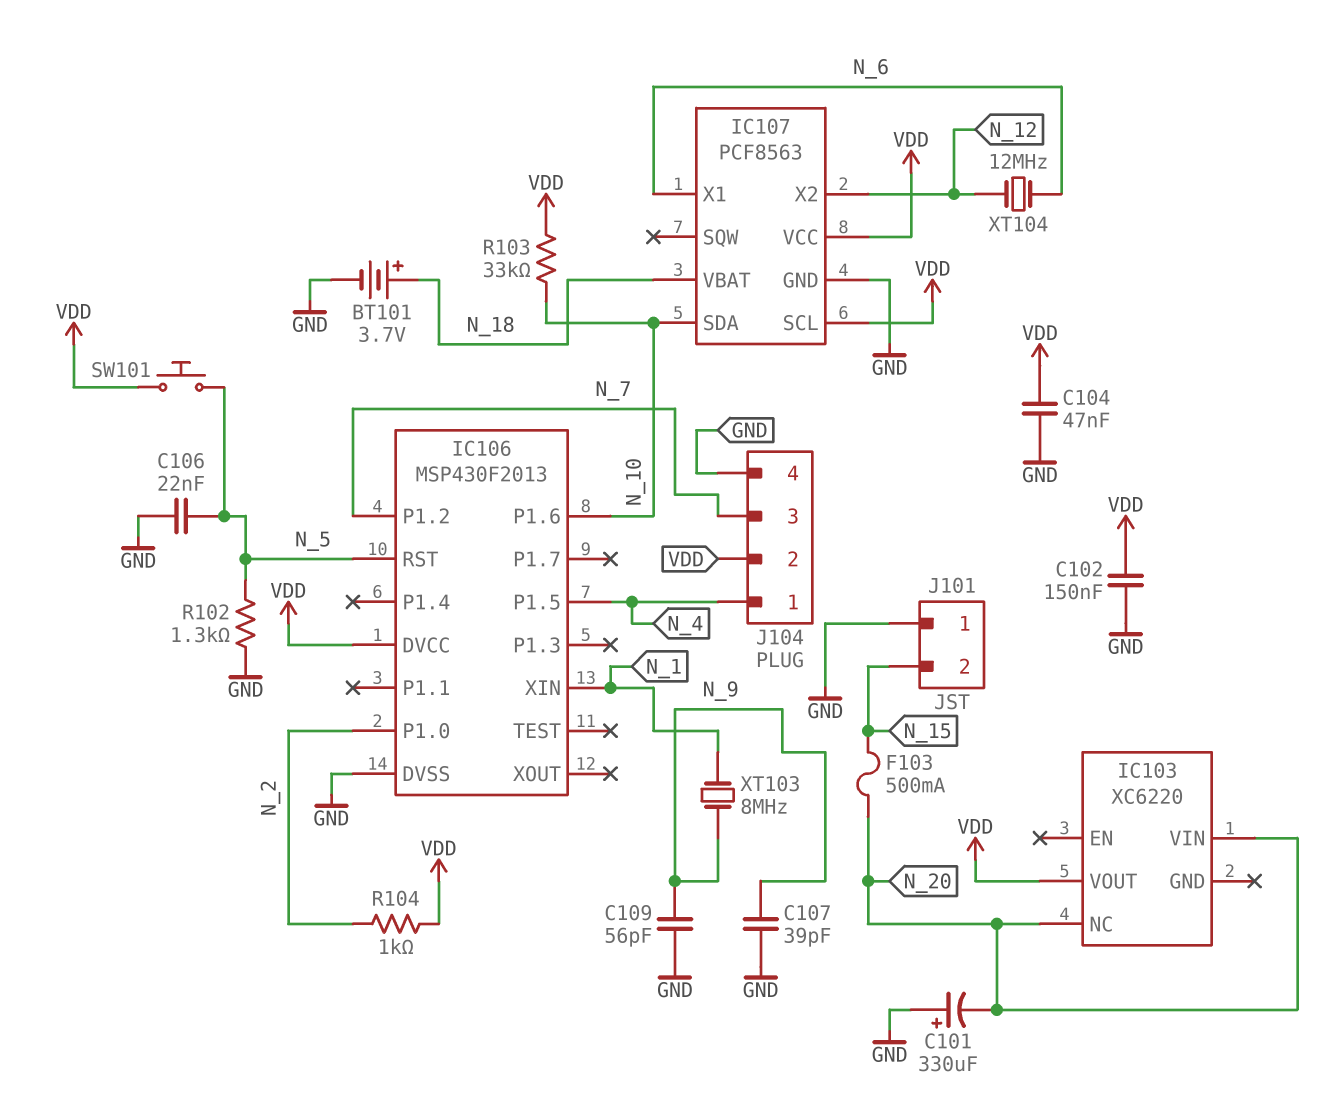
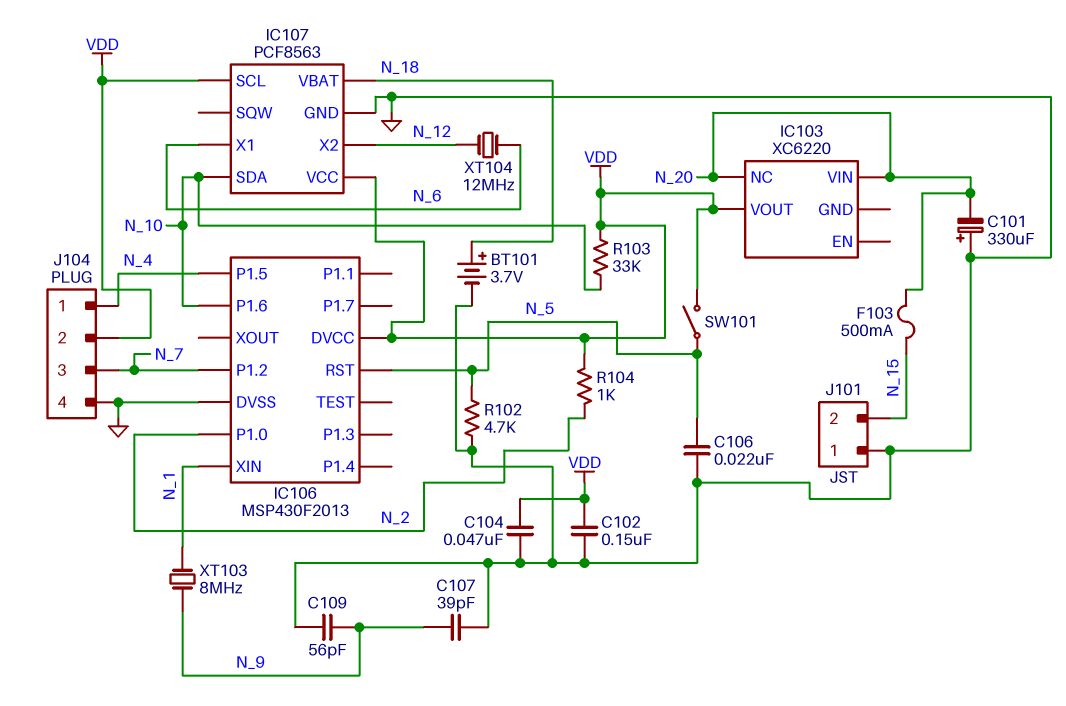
R102: 1.3k (GND, N_5) -> 4.7k (GND, N_5)
SW101: button (N_5, VDD) -> switch (N_5, VDD)

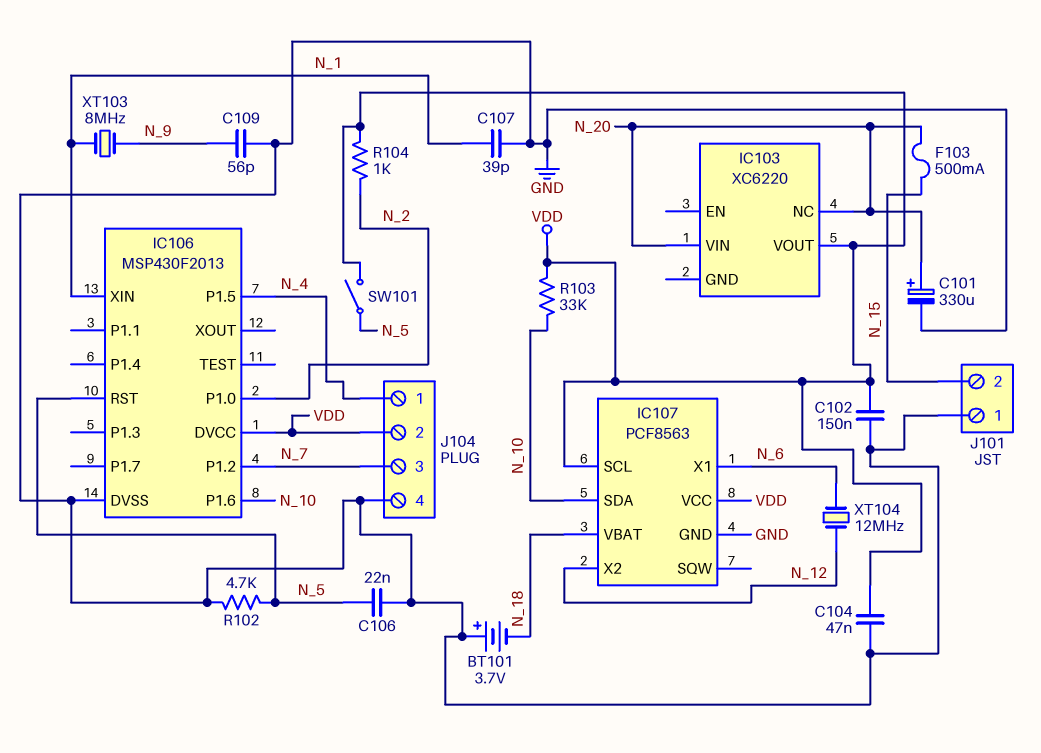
BT101: 3.7V (plus N_18, minus GND) -> 3.7V (plus GND, minus N_18)
C101: 330uF (plus GND, minus N_20) -> 330uF (plus N_20, minus GND)
C107: 39pF (GND, N_9) -> 39pF (GND, N_1)

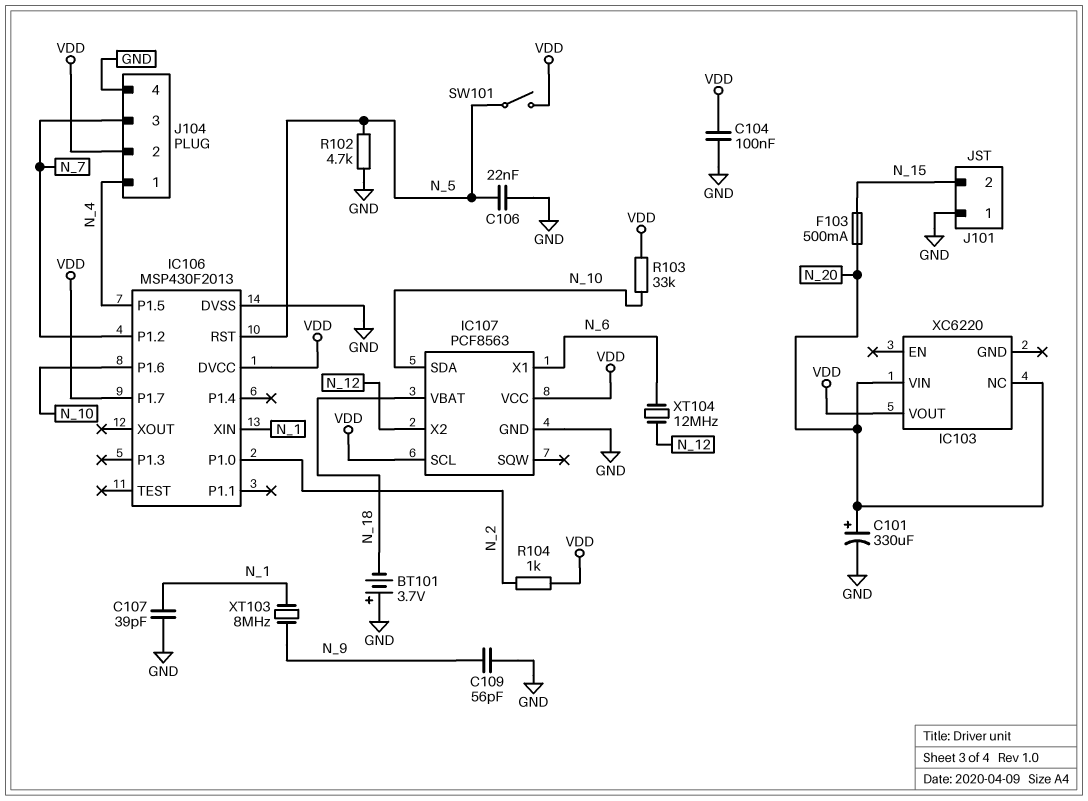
C102: 150nF (GND, VDD) -> none
C104: 47nF (GND, VDD) -> 100nF (GND, VDD)
IC106 pin P1.7: none -> VDD

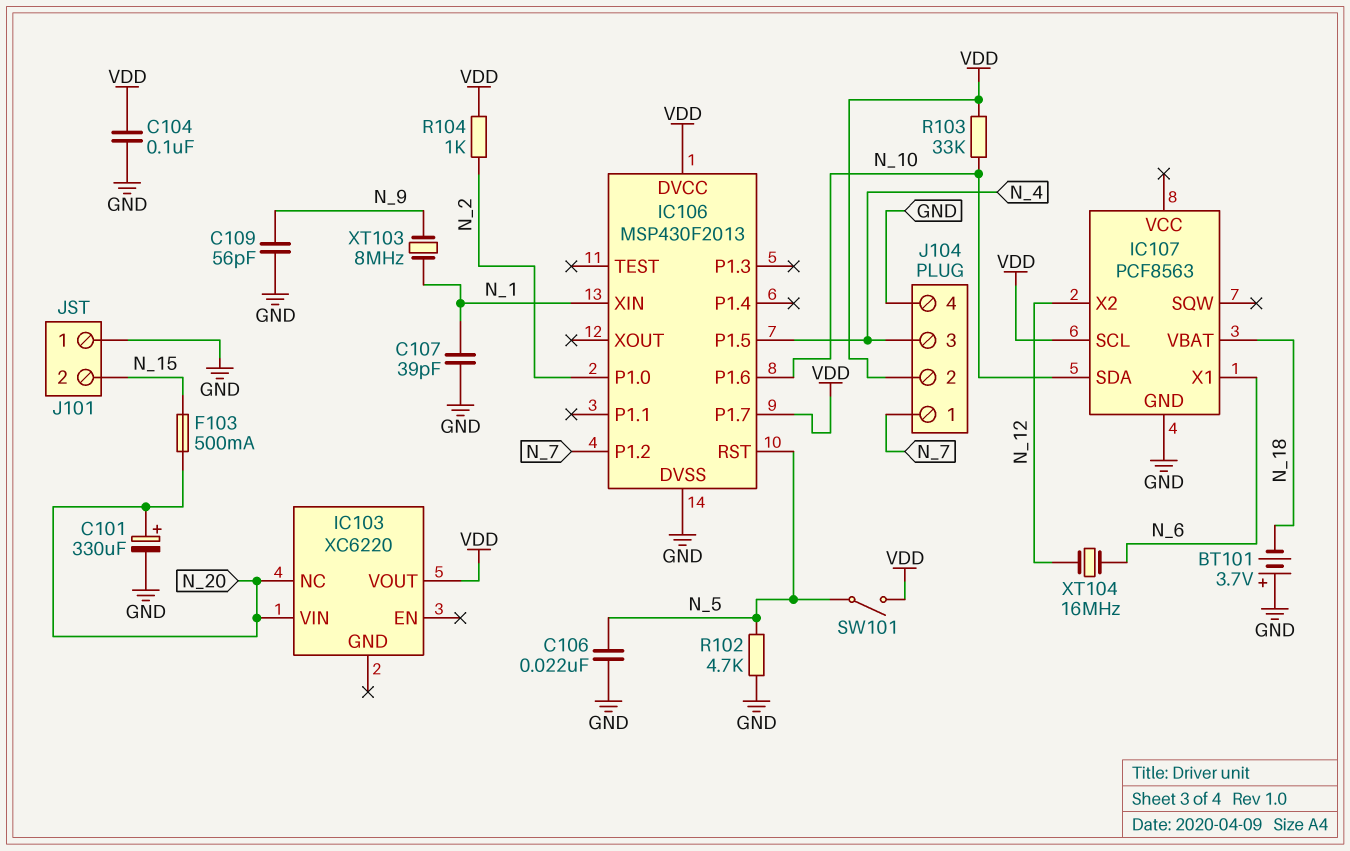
IC107 pin VCC: VDD -> none
J104 pin 1: N_4 -> N_7
J104 pin 3: N_7 -> N_4
XT104: 12MHz (N_6, N_12) -> 16MHz (N_6, N_12)

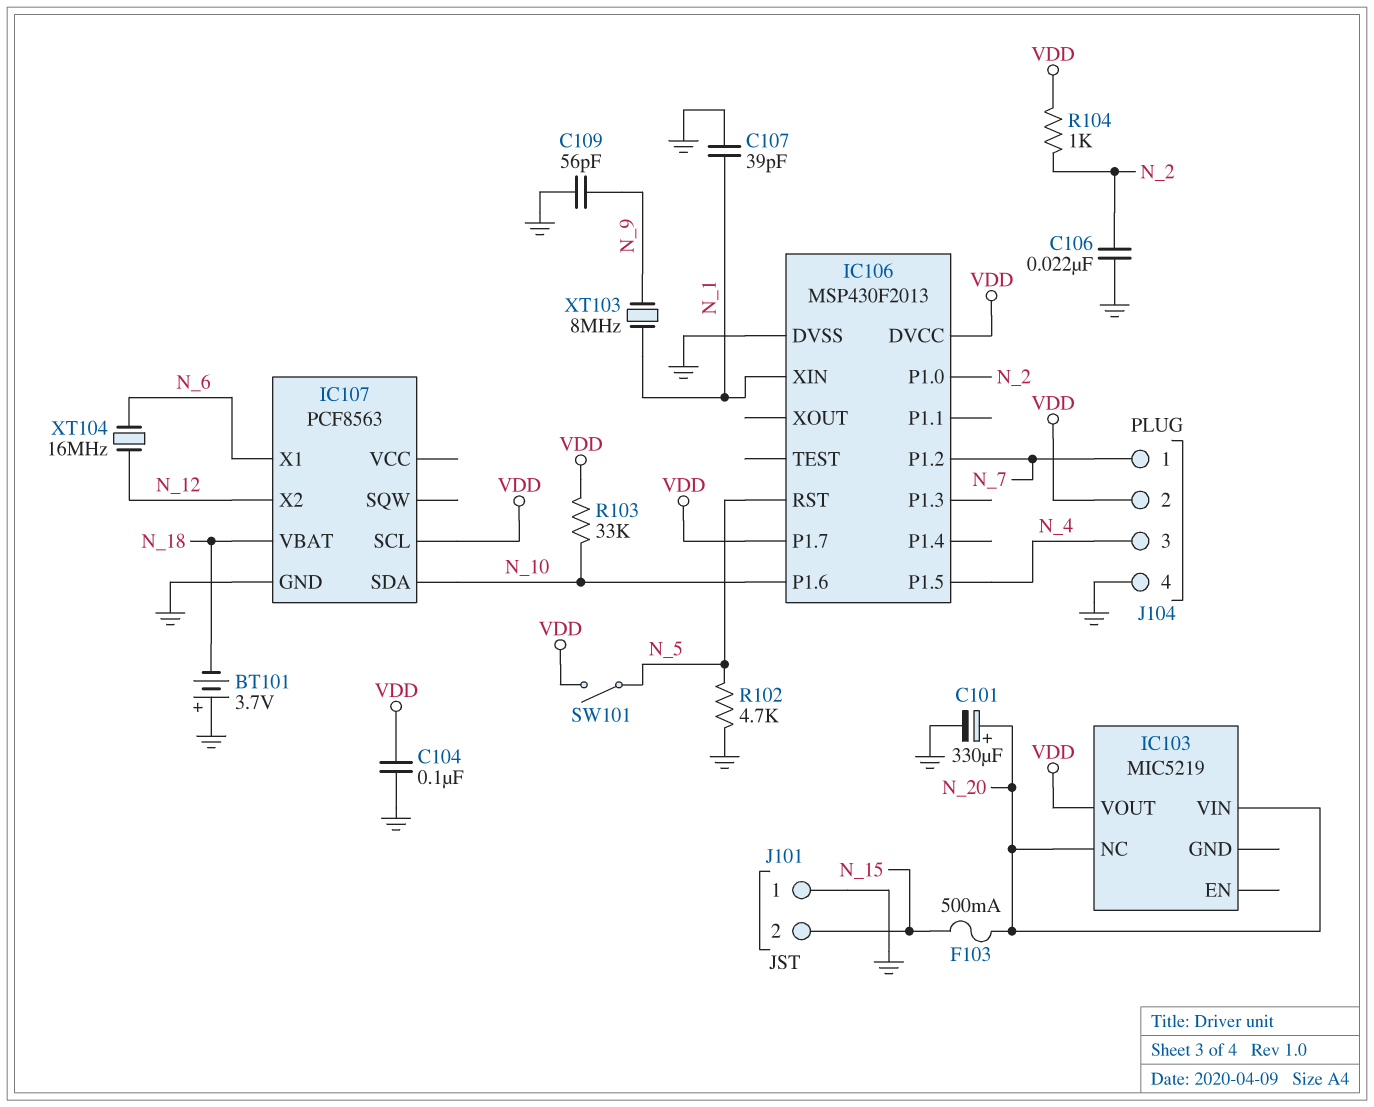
C106: 22nF (GND, N_5) -> 22nF (GND, N_2)
IC103: XC6220 -> MIC5219

